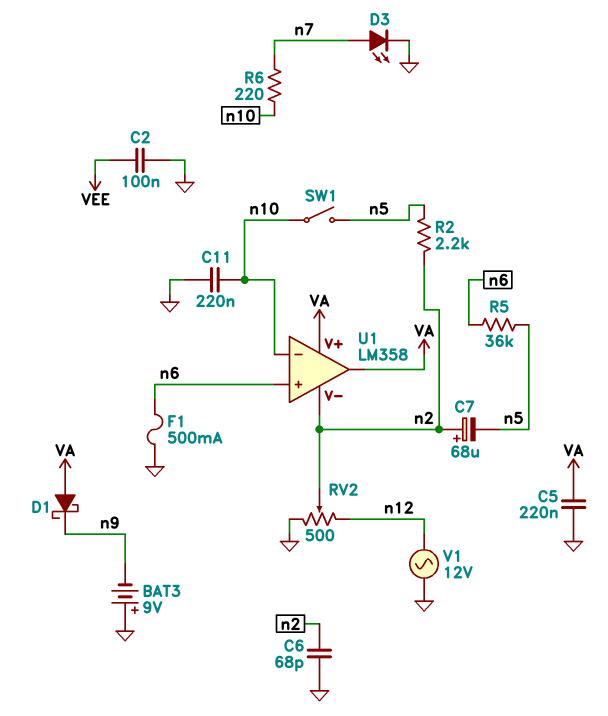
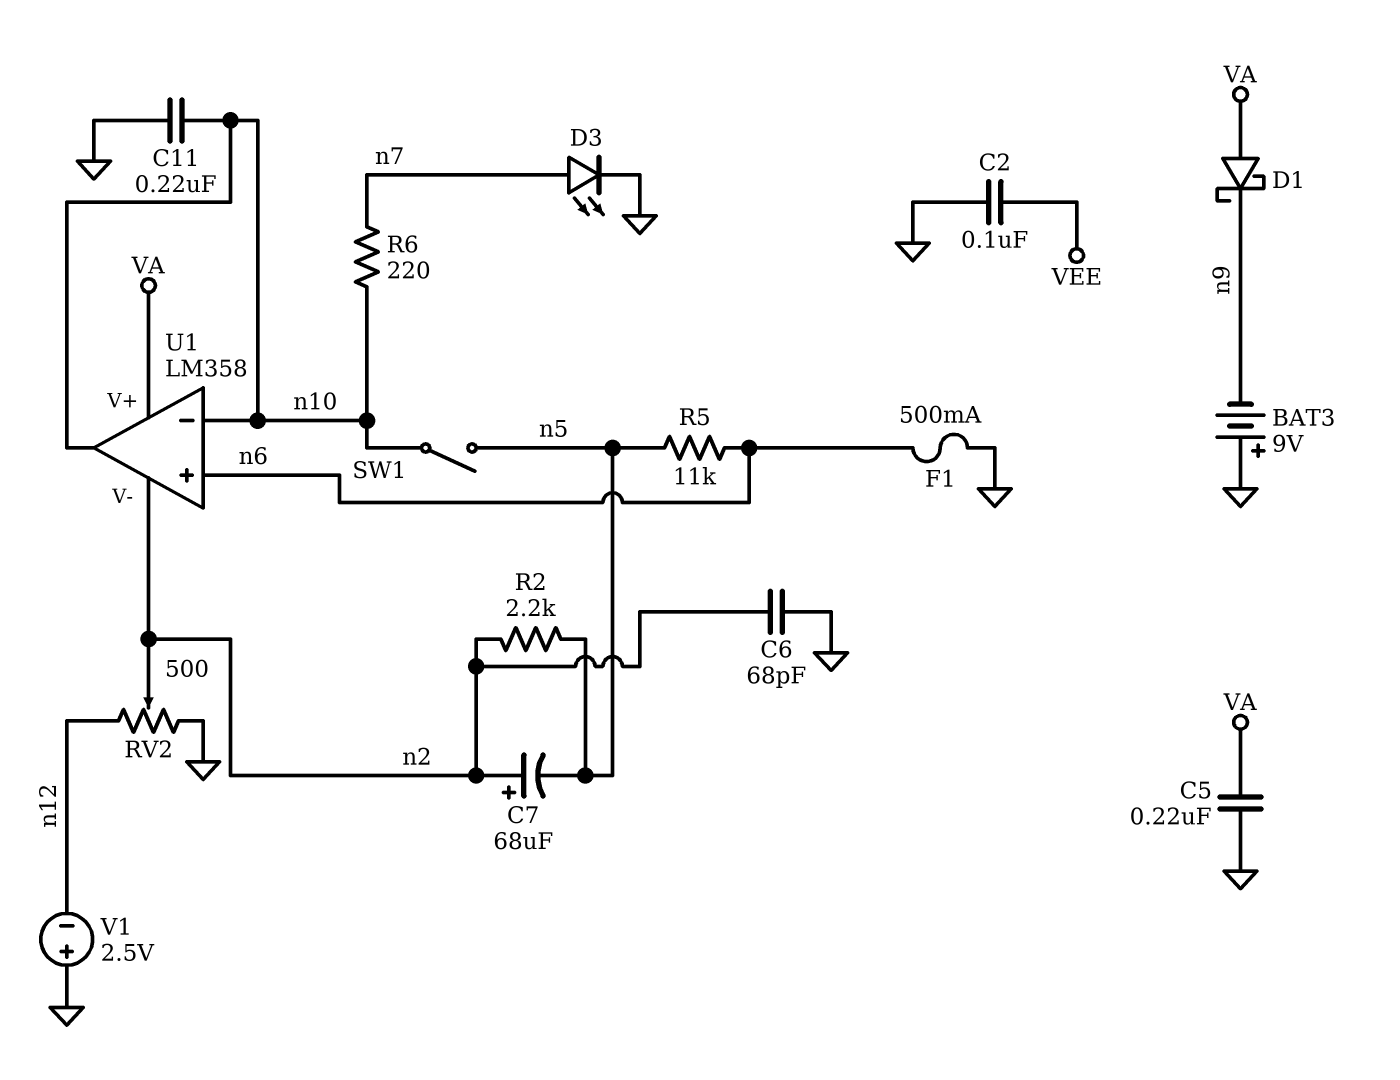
R5: 36k (n5, n6) -> 11k (n5, n6)
U1 pin out: VA -> n10
V1: AC 12V (GND, n12) -> 2.5V (plus GND, minus n12)

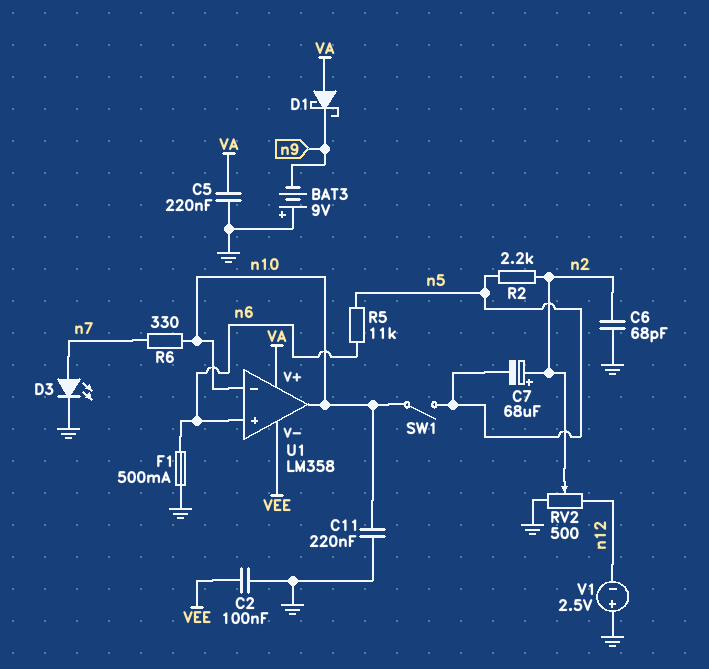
R6: 220 (n7, n10) -> 330 (n7, n10)
U1 pin V-: n2 -> VEE

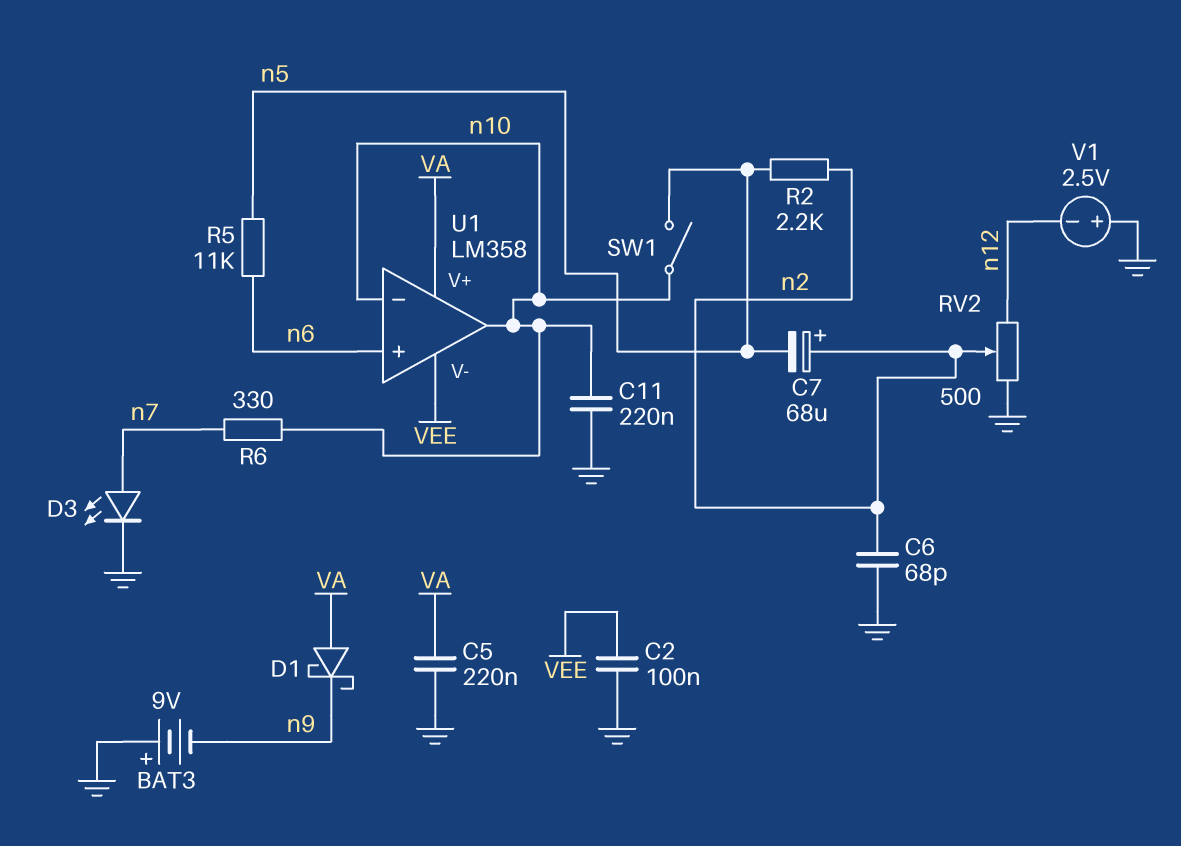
F1: 500mA (GND, n6) -> none

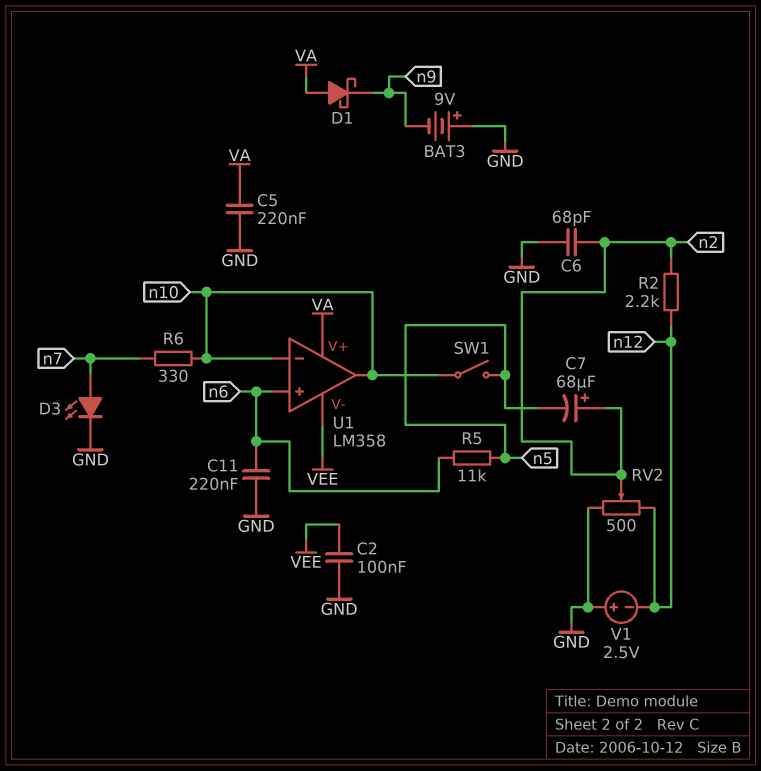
C11: 220nF (GND, n10) -> 220nF (GND, n6)
R2: 2.2k (n2, n5) -> 2.2k (n2, n12)

